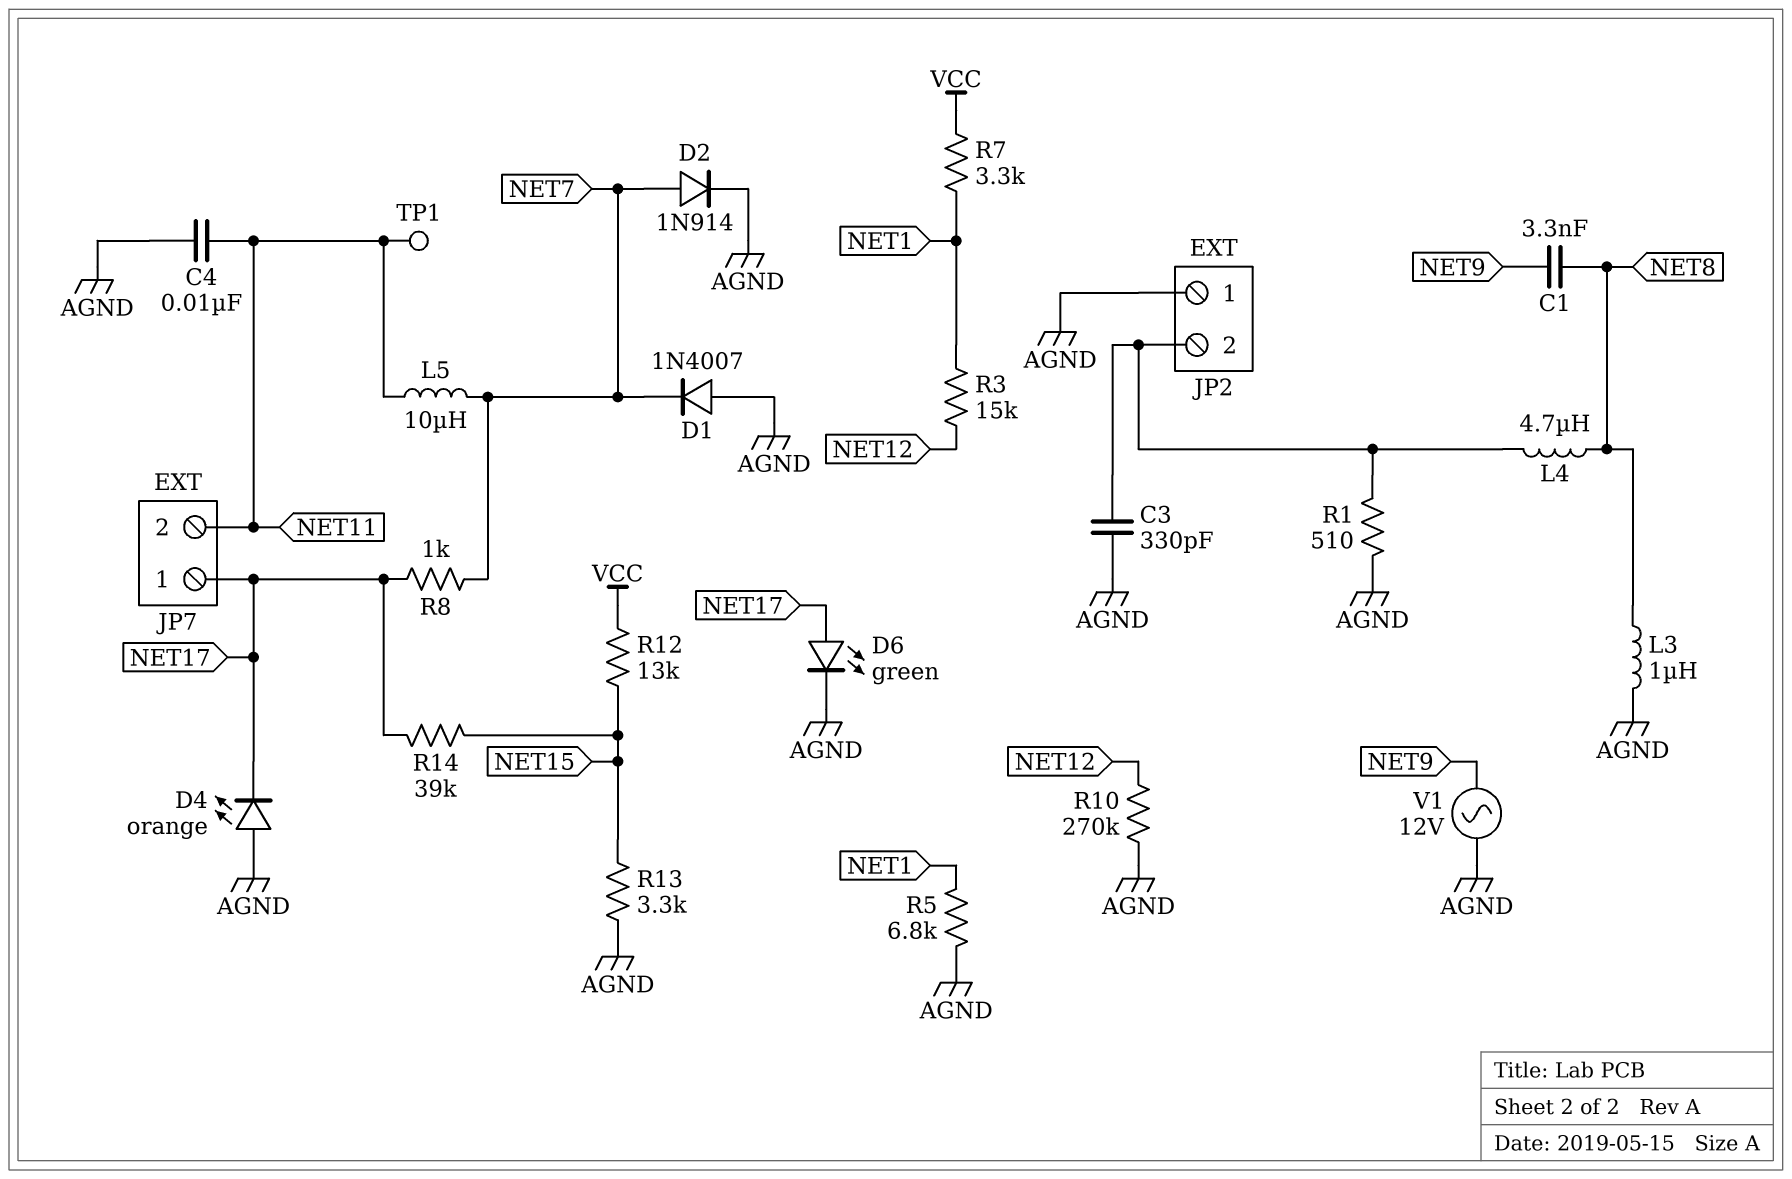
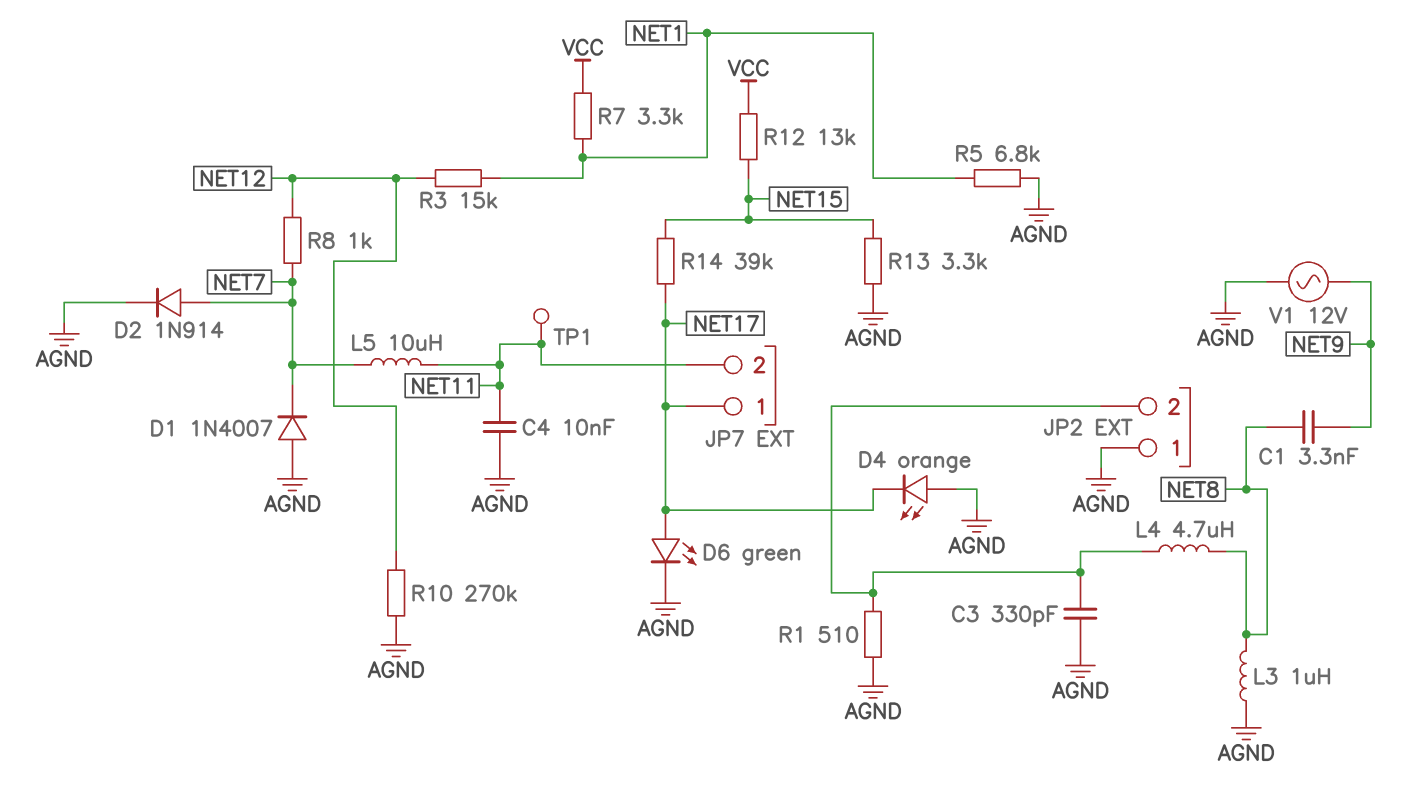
R8: 1k (NET7, NET17) -> 1k (NET7, NET12)

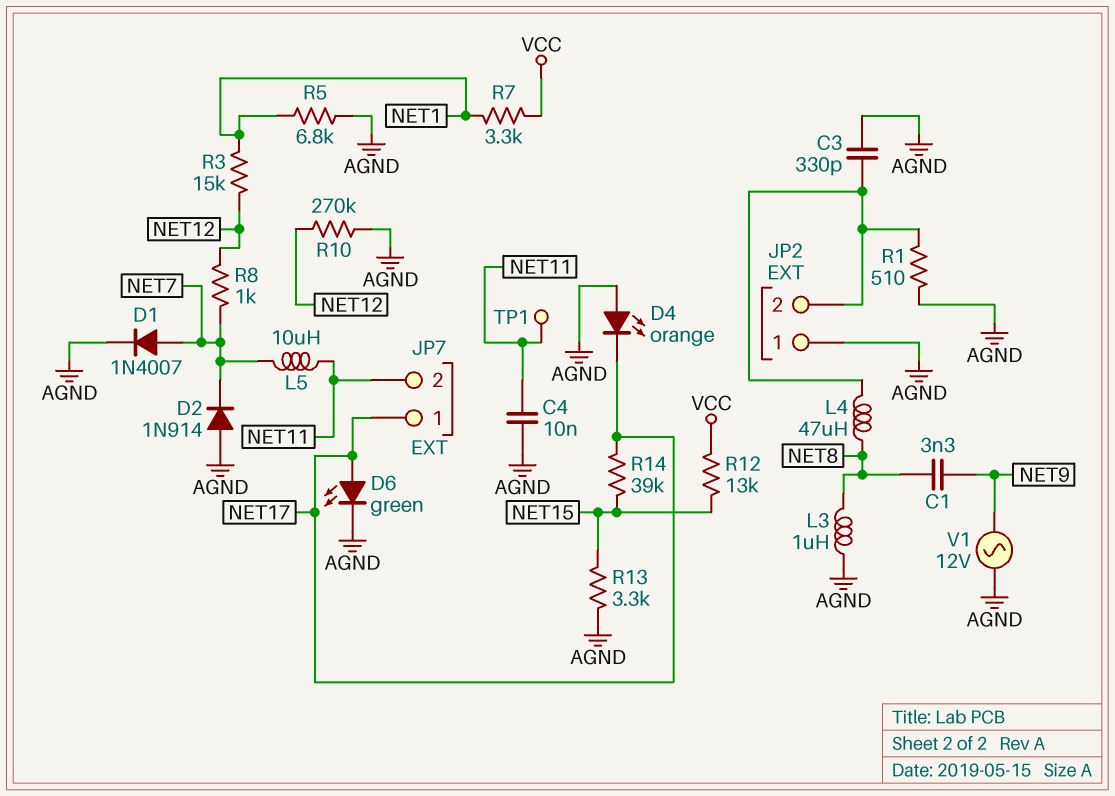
D1: diode 1N4007 (A AGND, K NET7) -> diode 1N4007 (A NET7, K AGND)
D2: diode 1N914 (A NET7, K AGND) -> diode 1N914 (A AGND, K NET7)
L4: 4.7uH (JP2/2, NET8) -> 47uH (JP2/2, NET8)

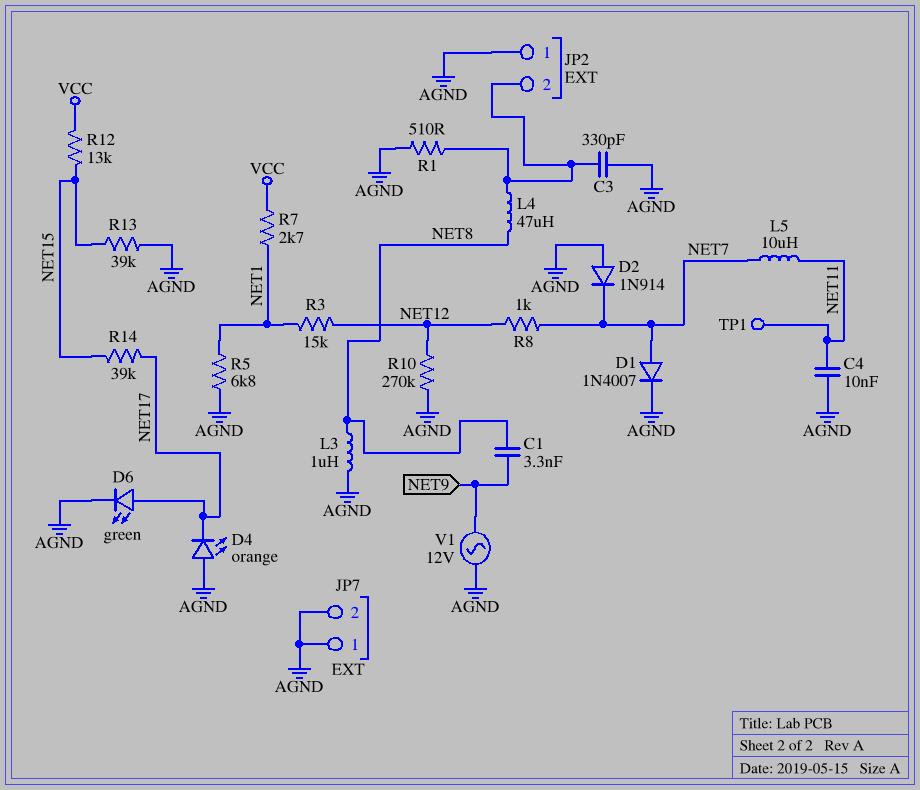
JP7 pin 1: NET17 -> AGND
JP7 pin 2: NET11 -> AGND
R7: 3.3k (NET1, VCC) -> 2.7k (NET1, VCC)
R13: 3.3k (AGND, NET15) -> 39k (AGND, NET15)

